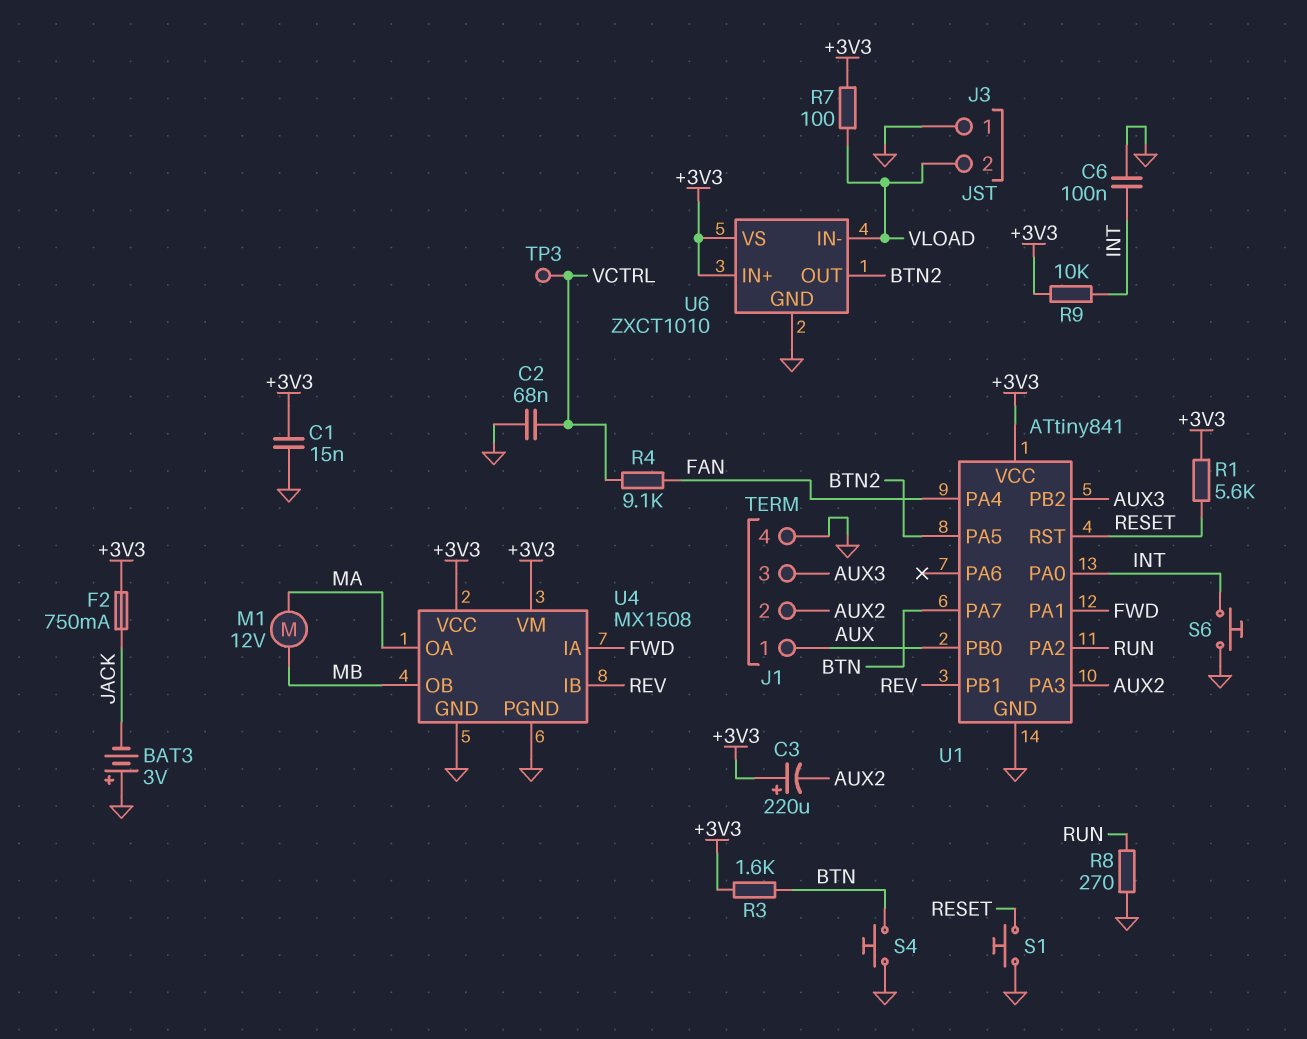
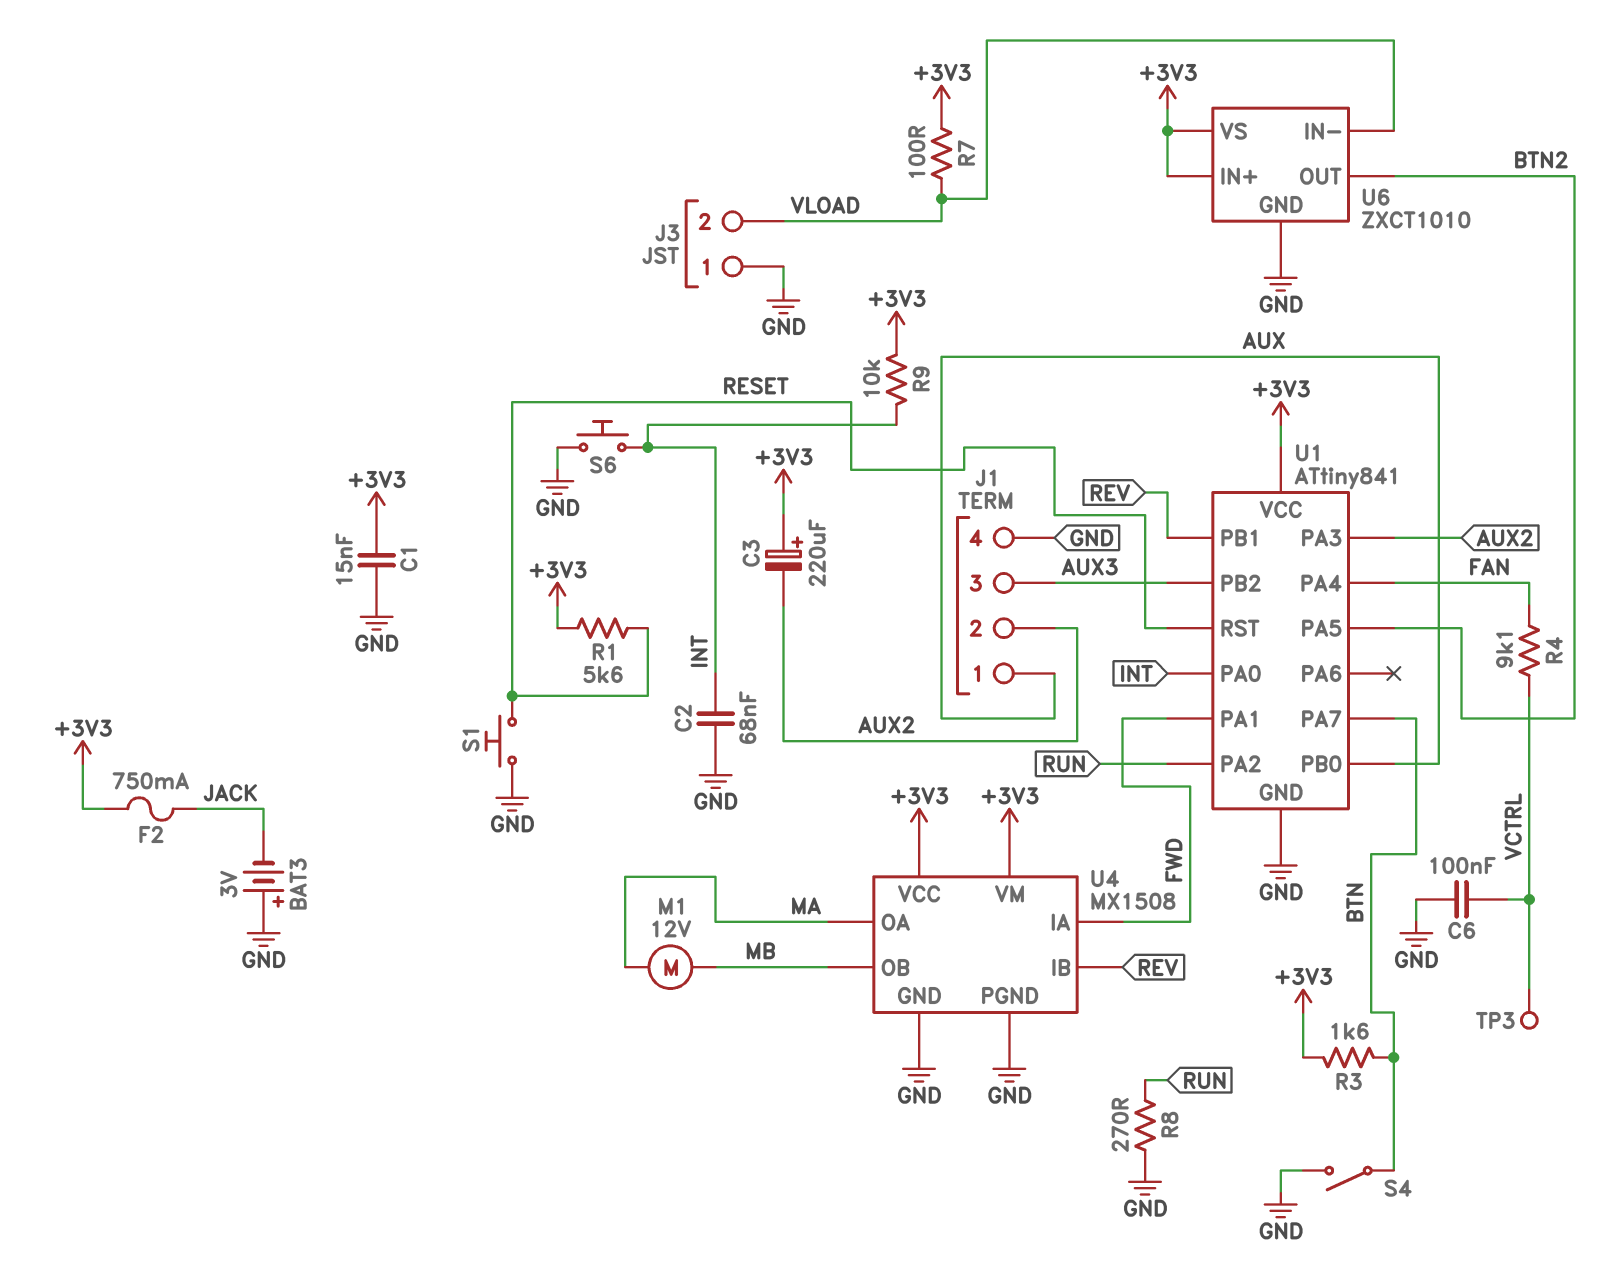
C2: 68nF (GND, VCTRL) -> 68nF (GND, INT)
C6: 100nF (GND, INT) -> 100nF (GND, VCTRL)
S4: button (BTN, GND) -> switch (BTN, GND)

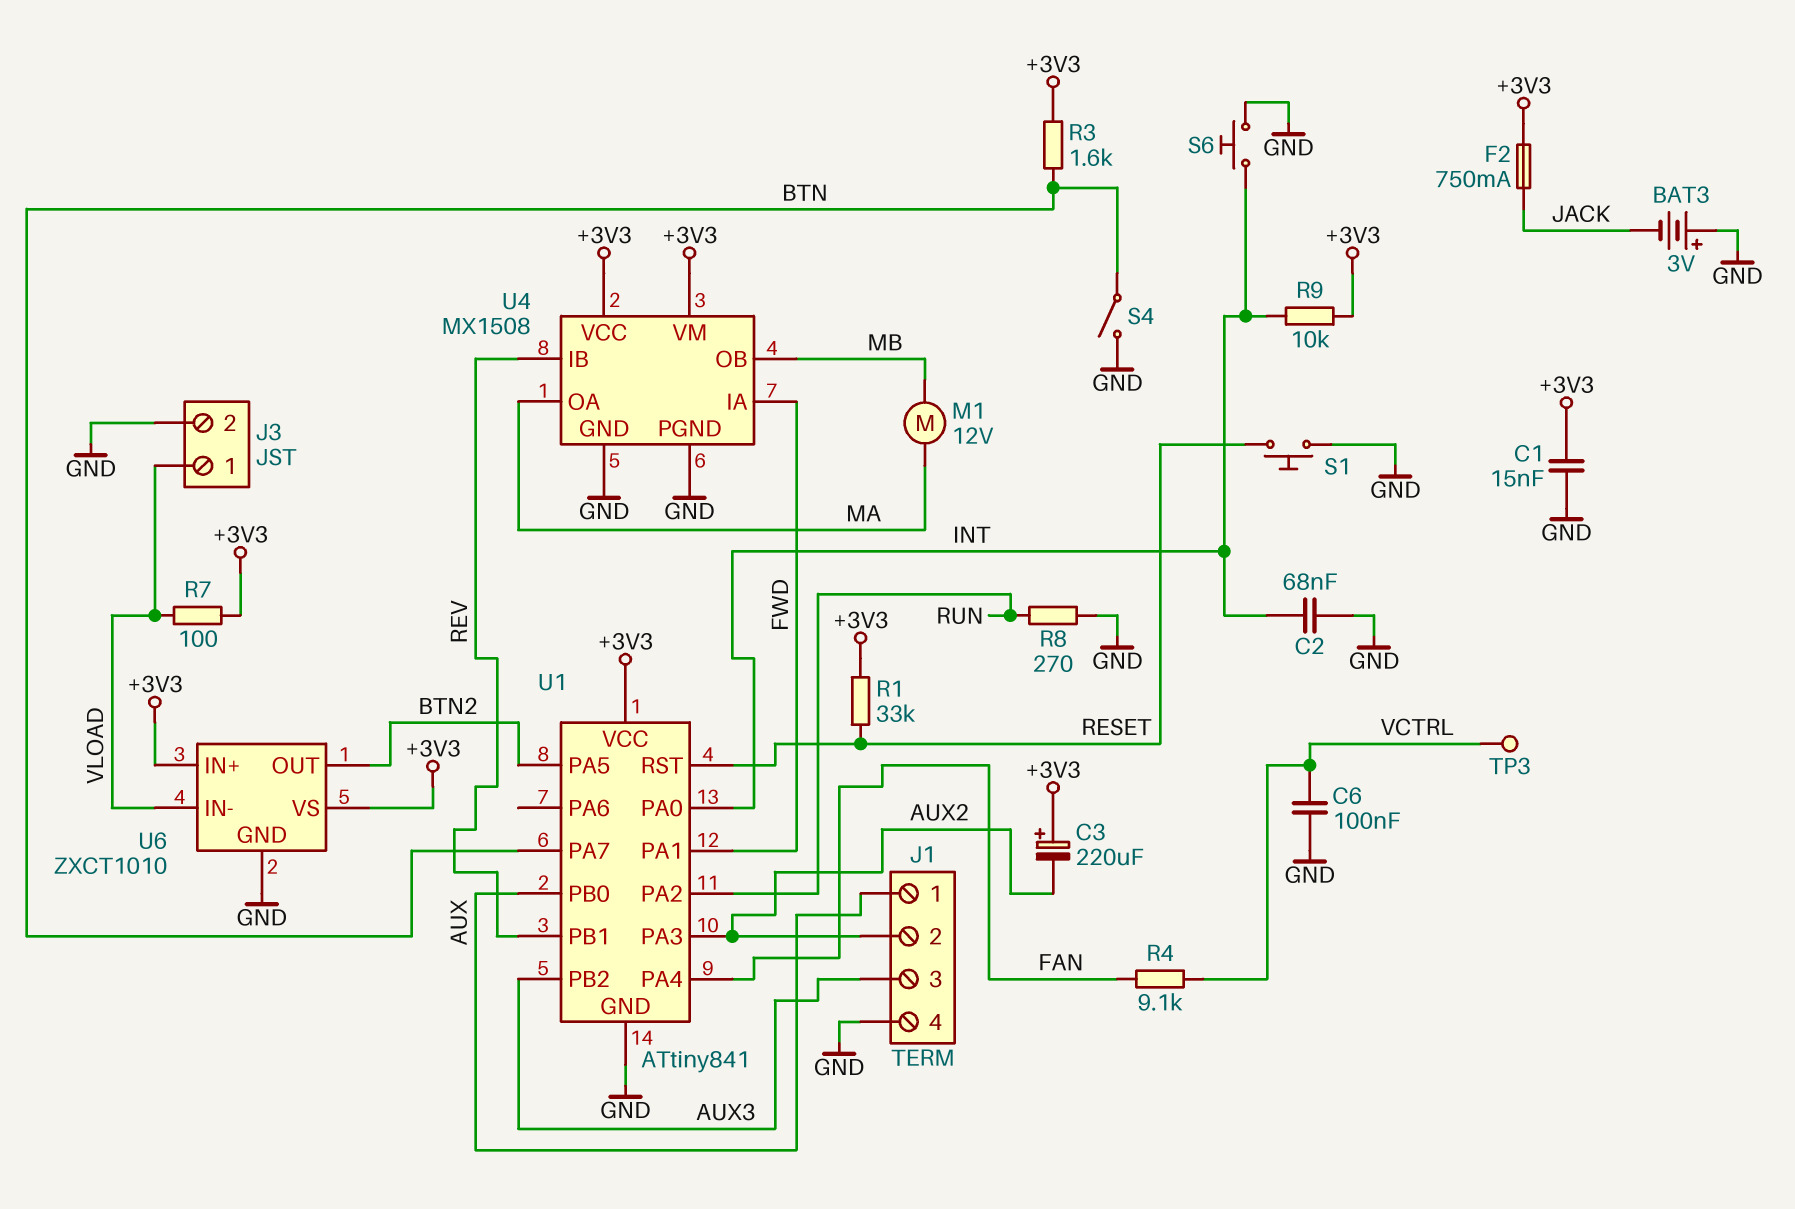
J3 pin 1: GND -> VLOAD
J3 pin 2: VLOAD -> GND
R1: 5.6k (+3V3, RESET) -> 33k (+3V3, RESET)

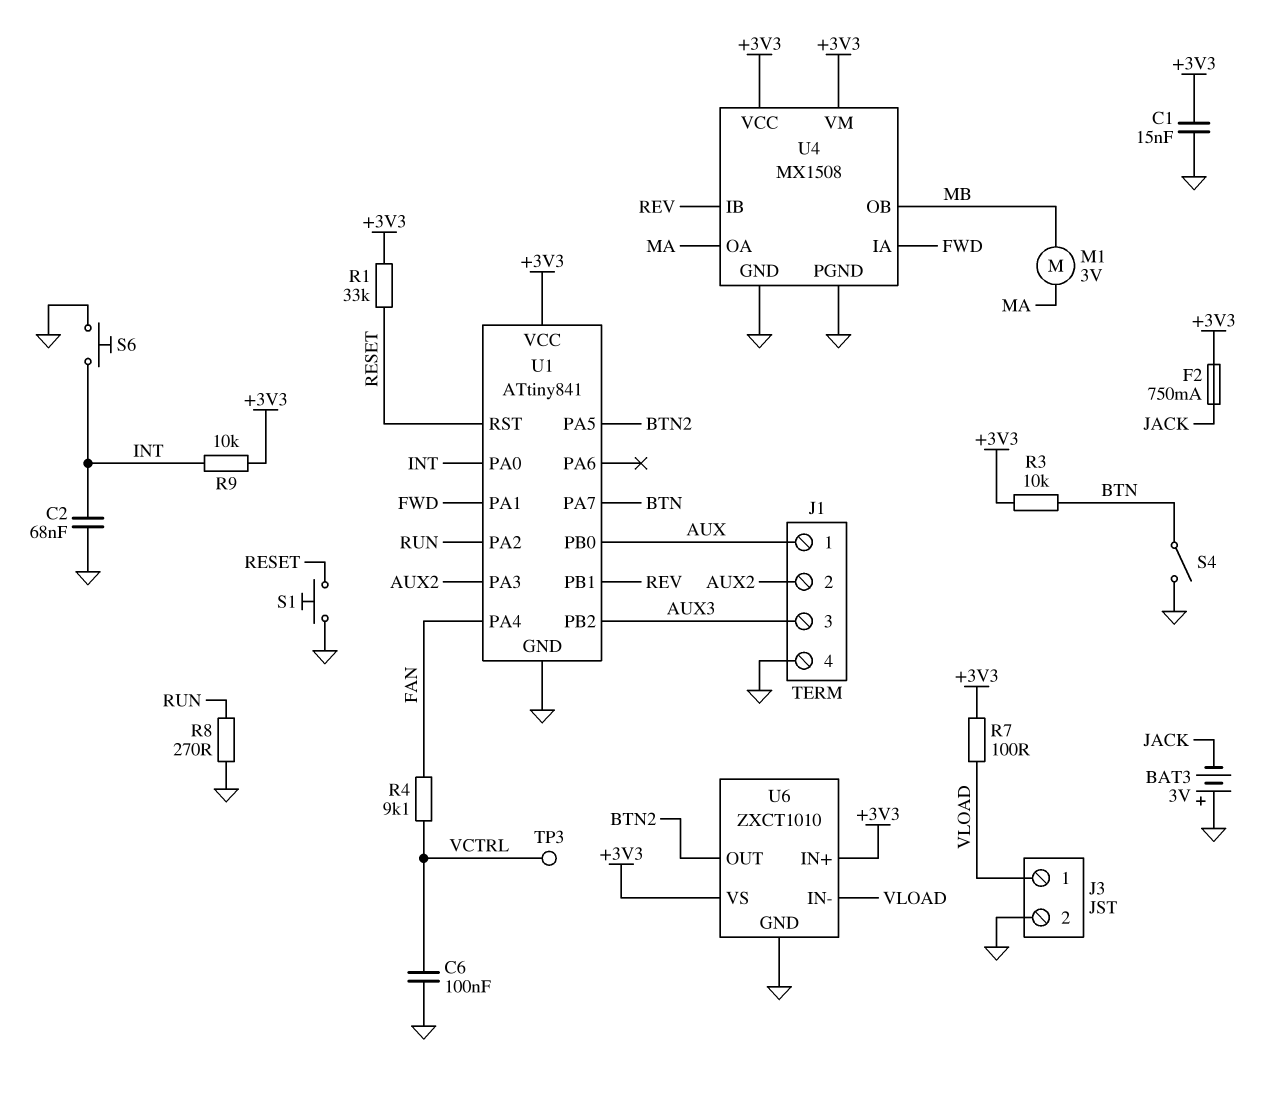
C3: 220uF (plus +3V3, minus AUX2) -> none
M1: motor 12V (MA, MB) -> motor 3V (MA, MB)
R3: 1.6k (+3V3, BTN) -> 10k (+3V3, BTN)

